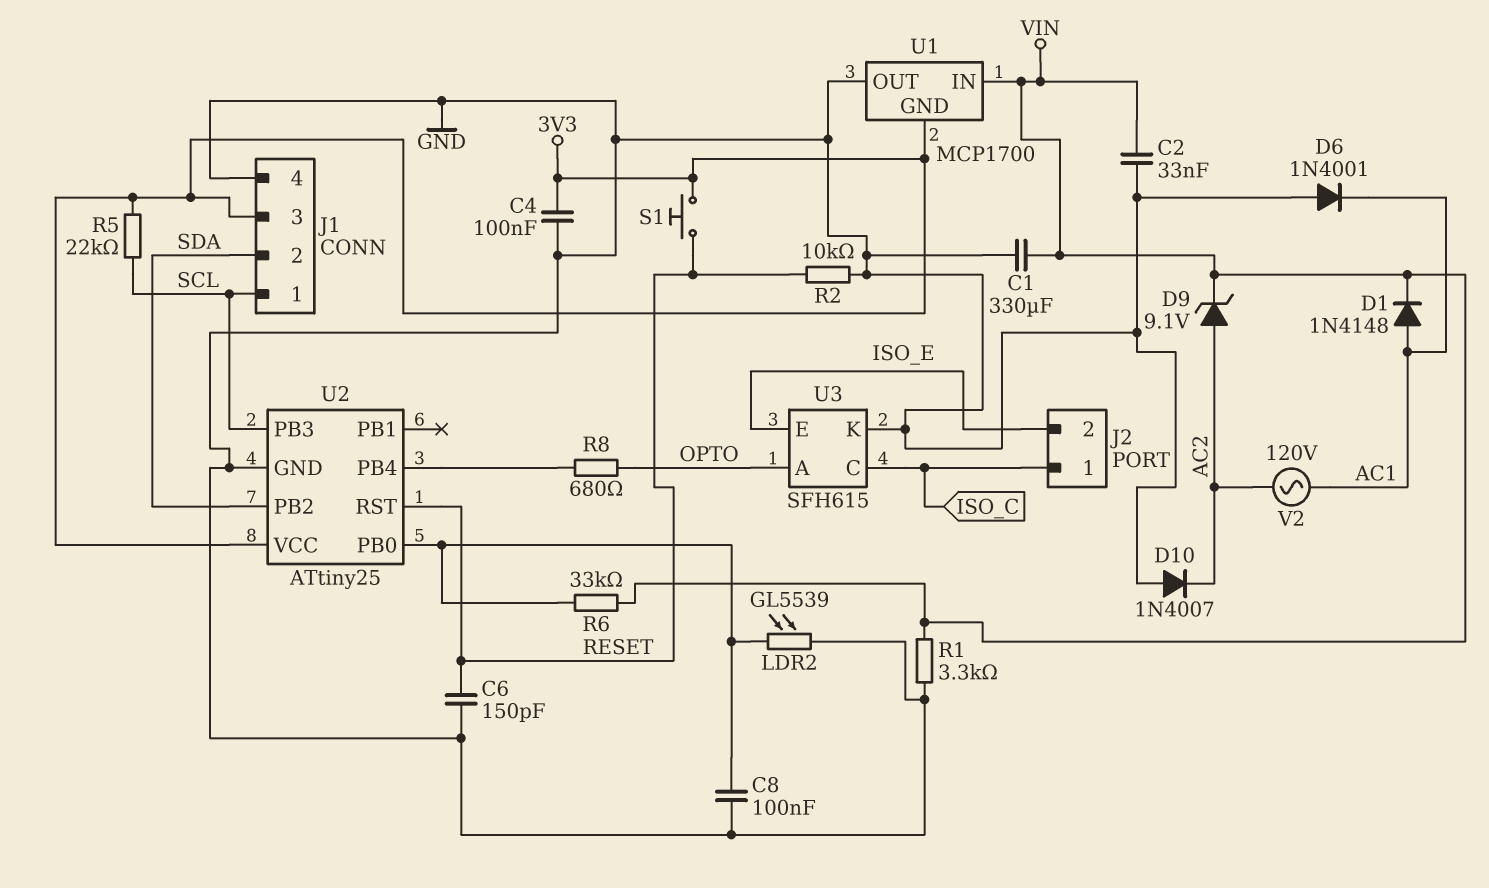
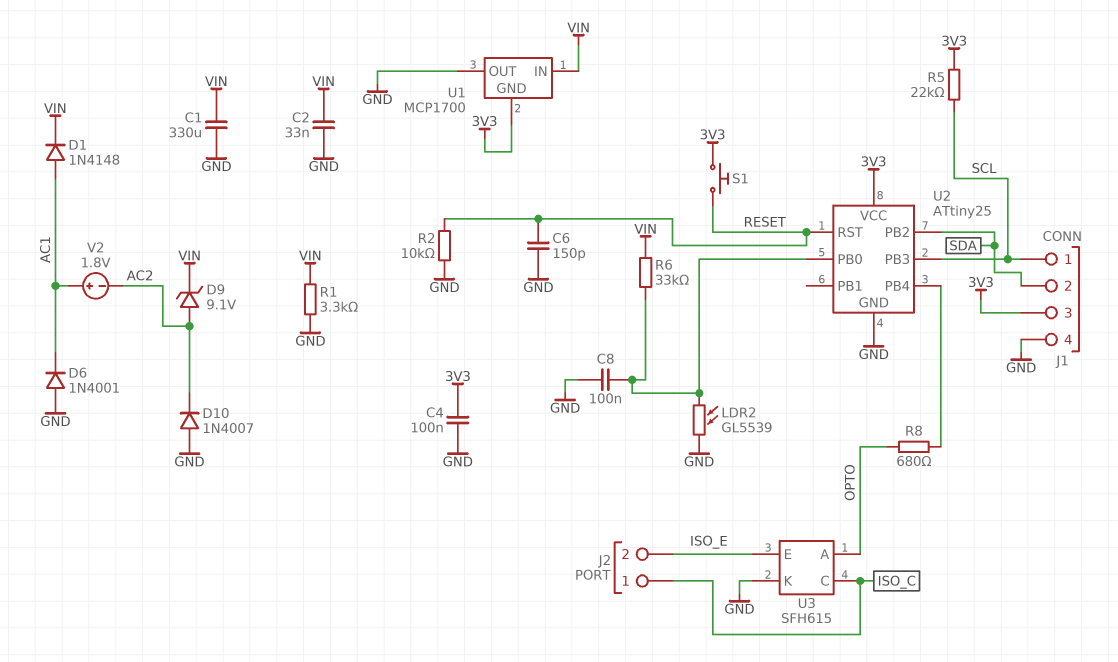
V2: AC 120V (AC1, AC2) -> 1.8V (plus AC1, minus AC2)

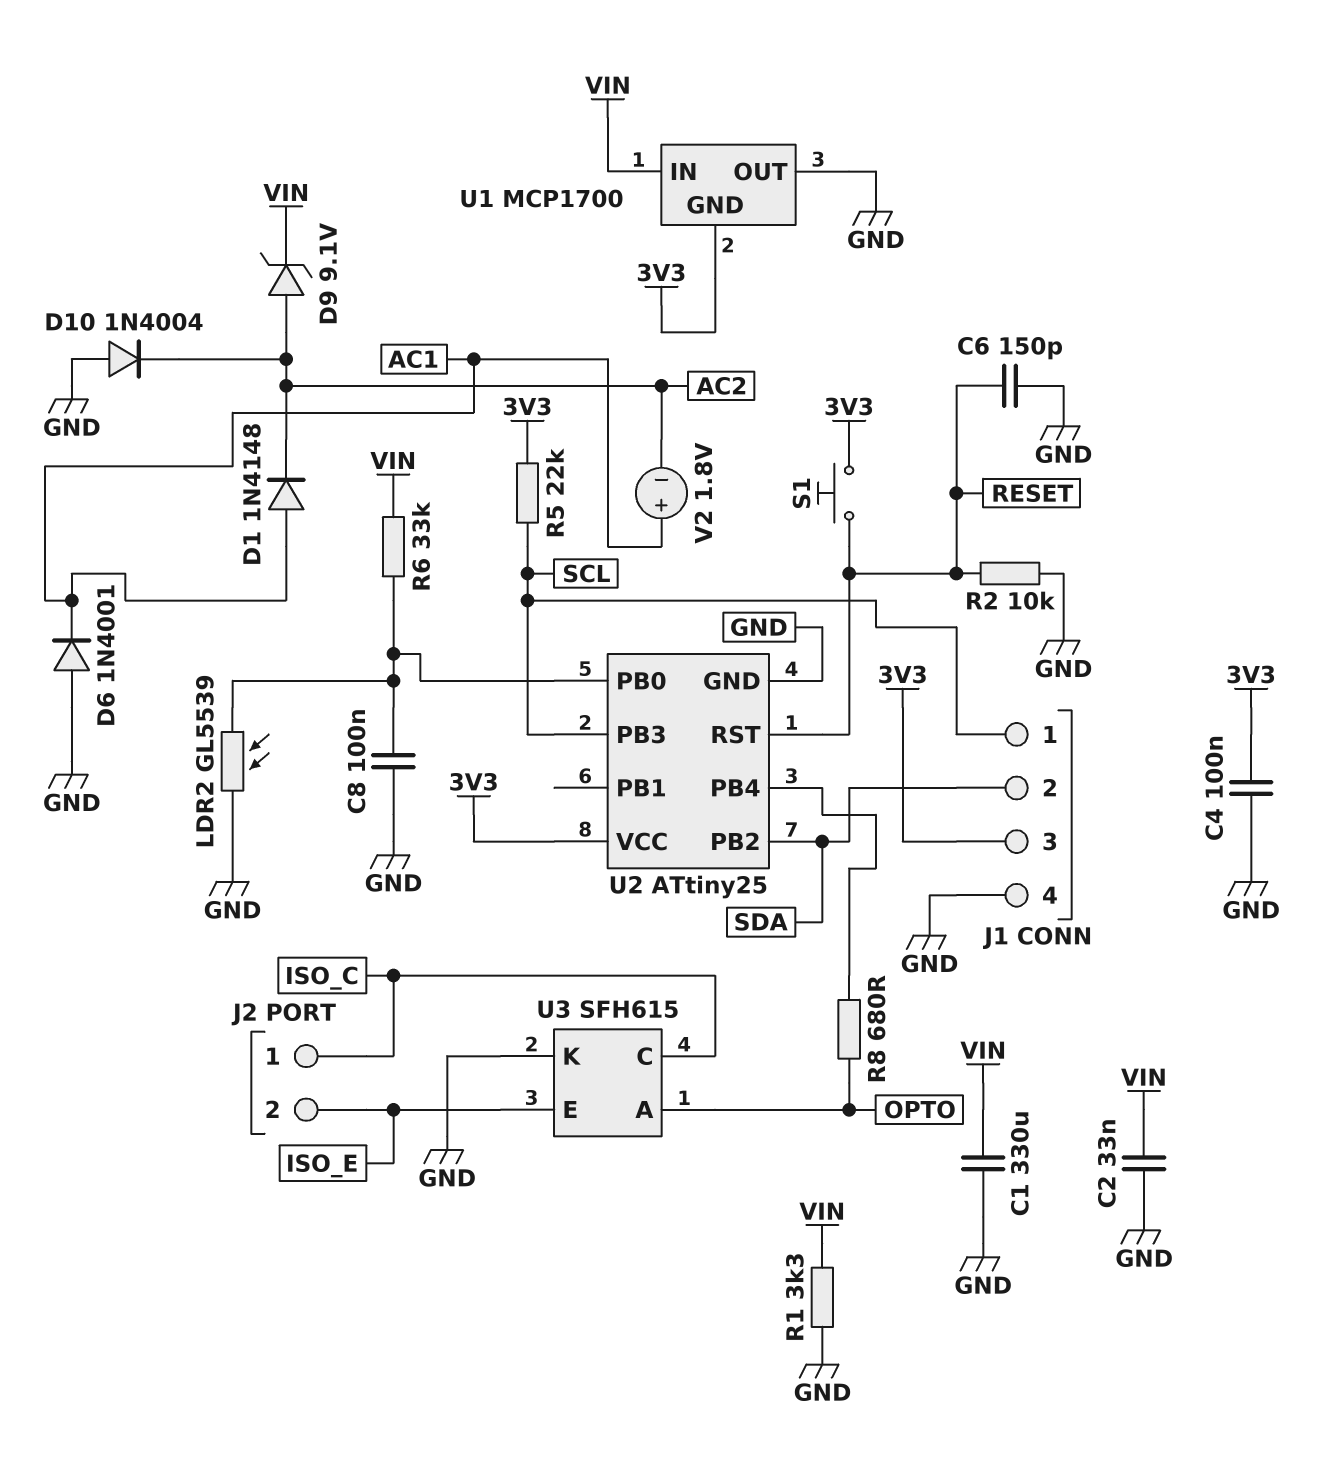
D1: diode 1N4148 (A AC1, K VIN) -> diode 1N4148 (A AC1, K AC2)
D10: diode 1N4007 (A GND, K AC2) -> diode 1N4004 (A GND, K AC2)

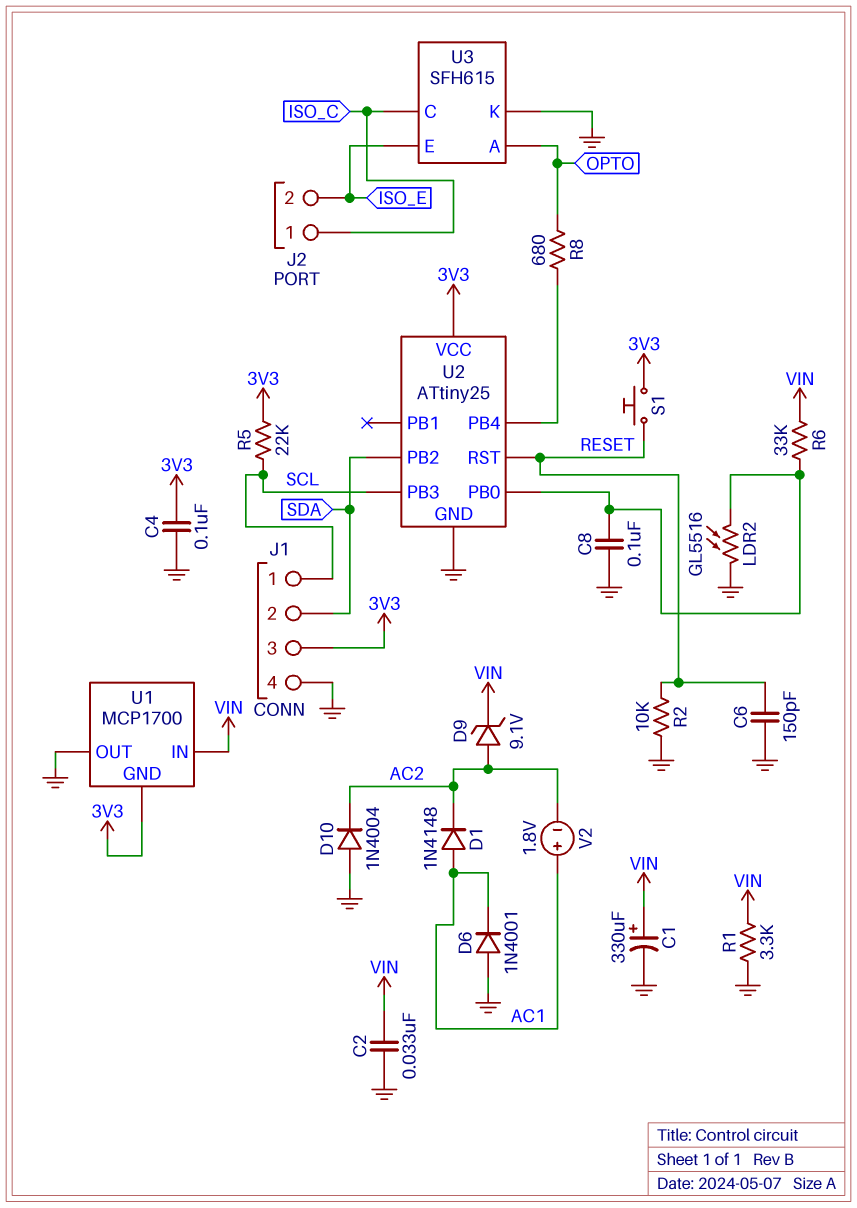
C1: 330uF (GND, VIN) -> 330uF (plus VIN, minus GND)
LDR2: GL5539 (GND, U2/PB0) -> GL5516 (GND, U2/PB0)

